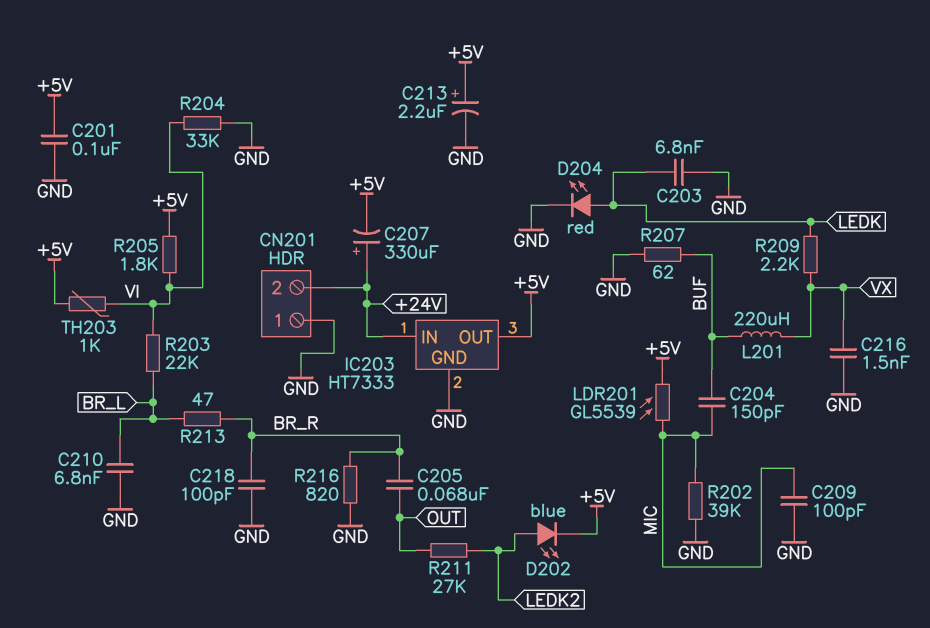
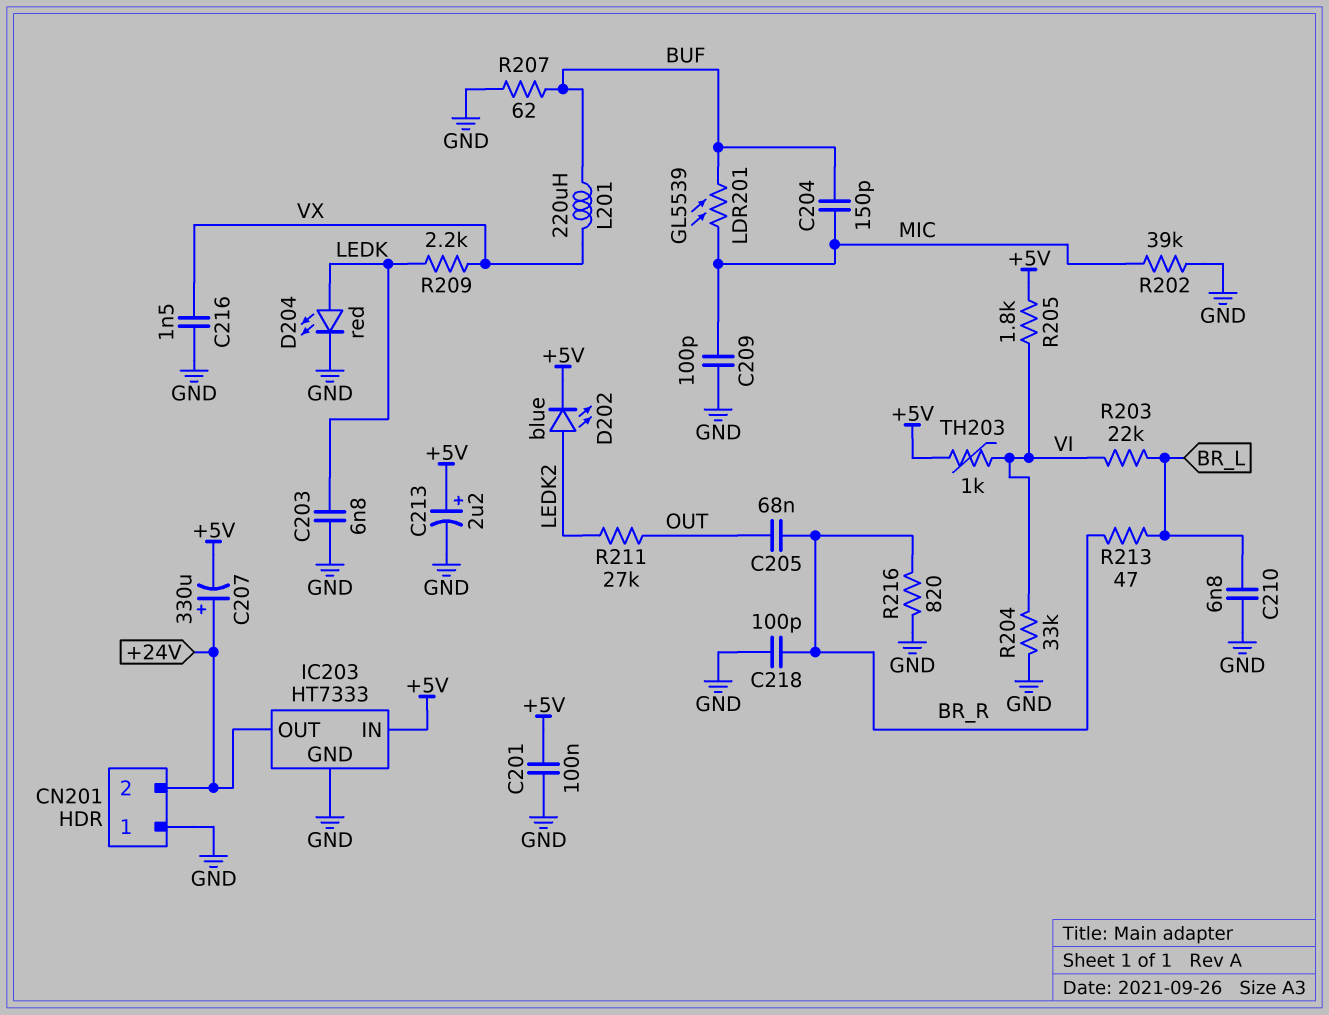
IC203 pin IN: +24V -> +5V
IC203 pin OUT: +5V -> +24V
LDR201: GL5539 (+5V, MIC) -> GL5539 (BUF, MIC)

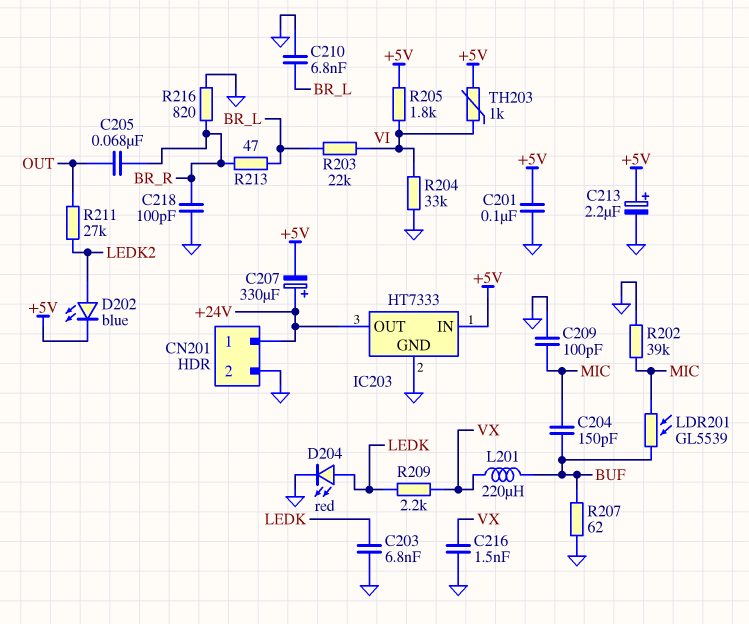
CN201 pin 1: GND -> +24V
CN201 pin 2: +24V -> GND

